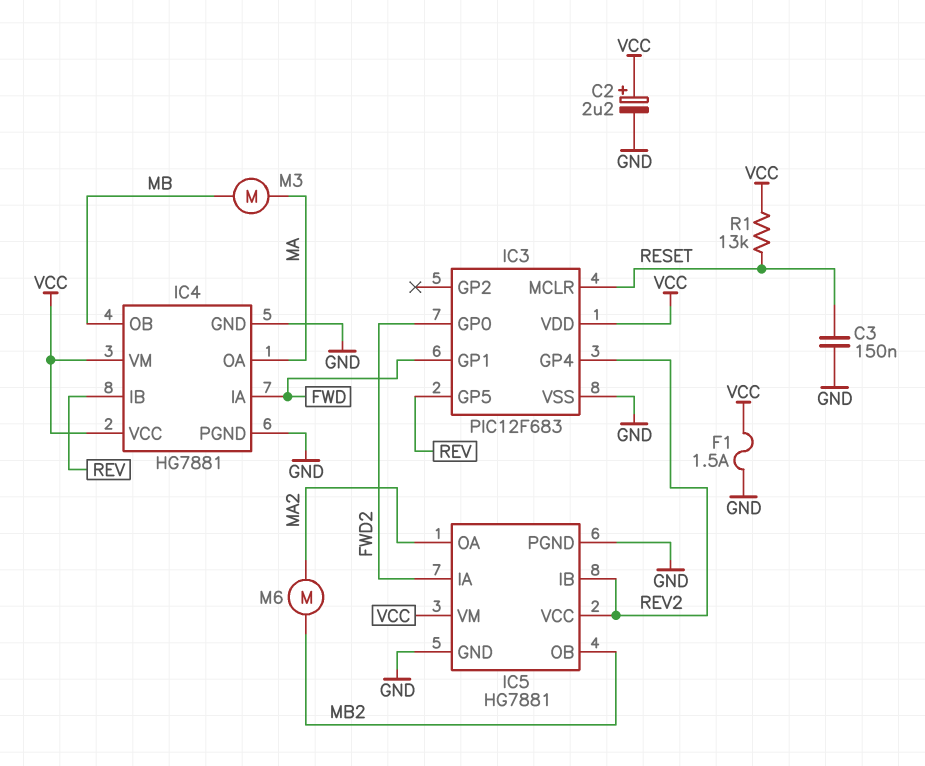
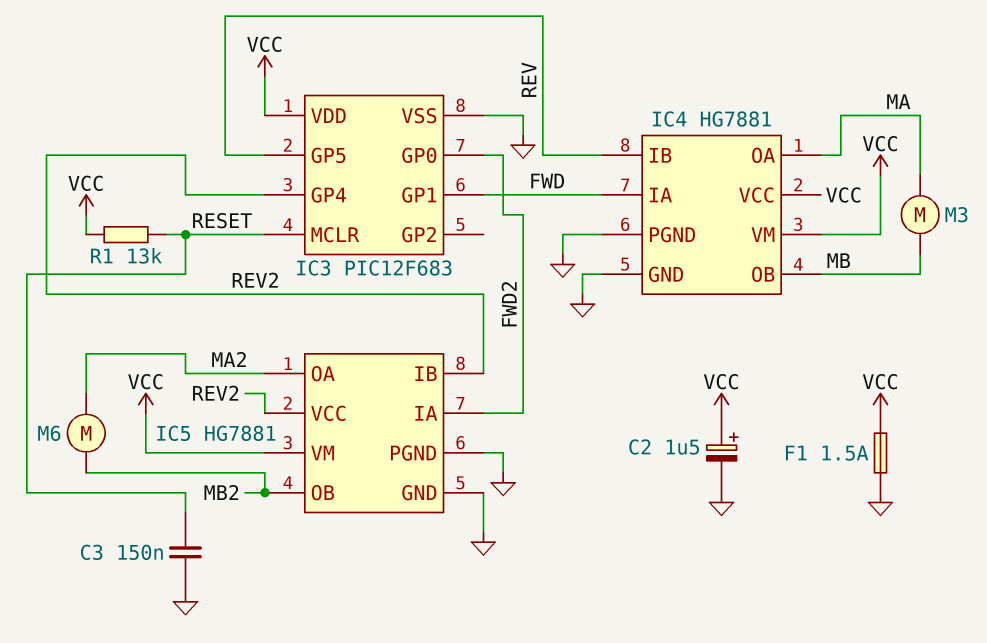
C2: 2.2uF (plus VCC, minus GND) -> 1.5uF (plus VCC, minus GND)

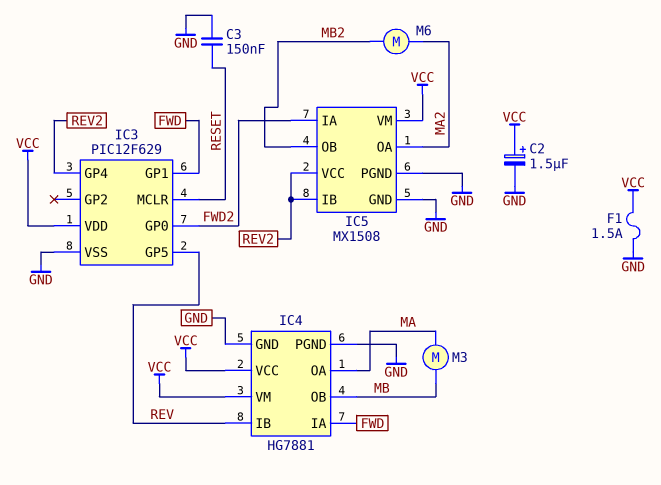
IC3: PIC12F683 -> PIC12F629
IC5: HG7881 -> MX1508
R1: 13k (RESET, VCC) -> none

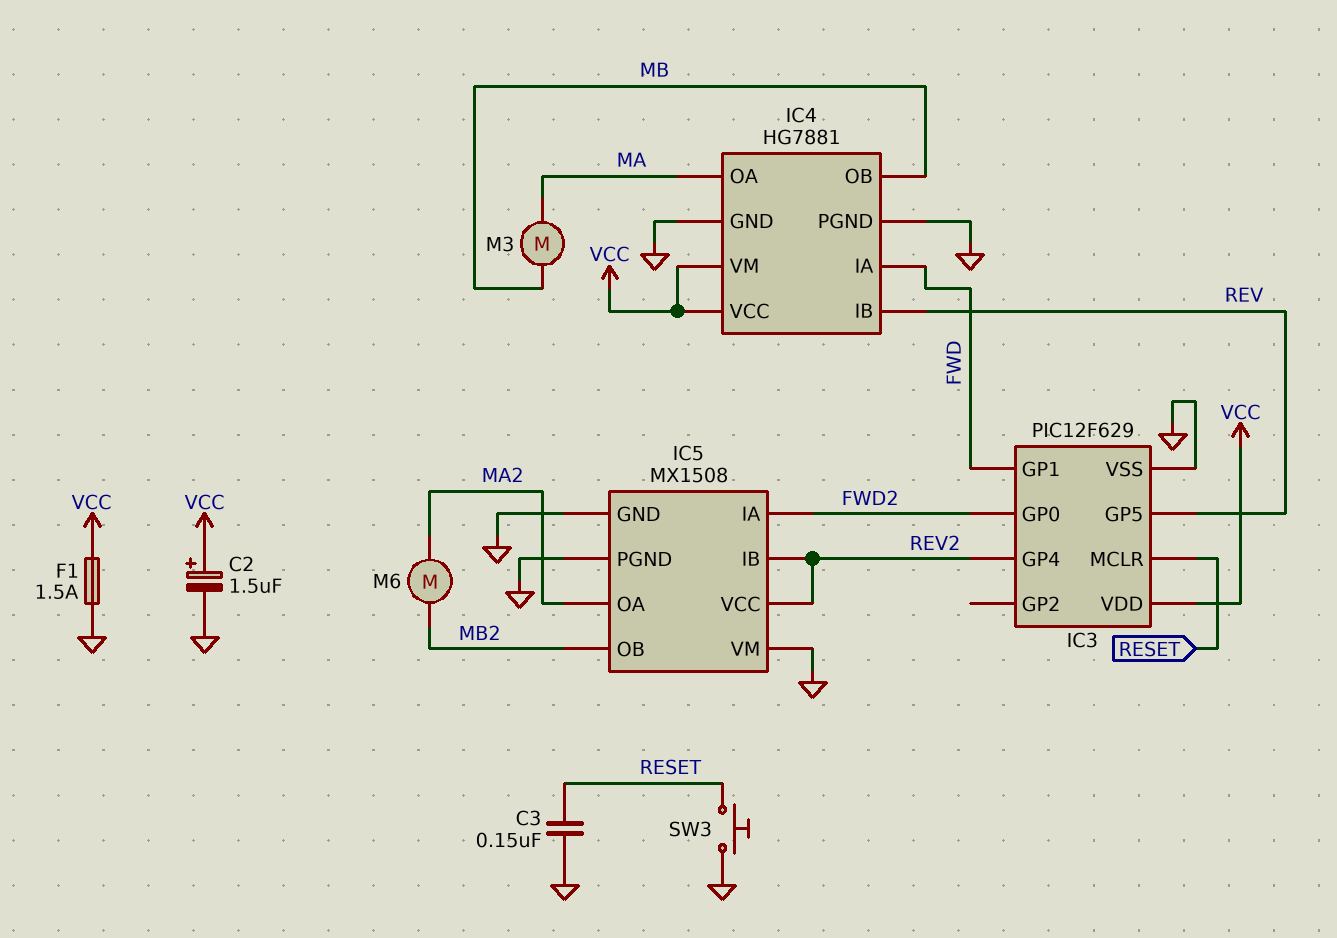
IC5 pin VM: VCC -> GND
SW3: none -> button (GND, RESET)

